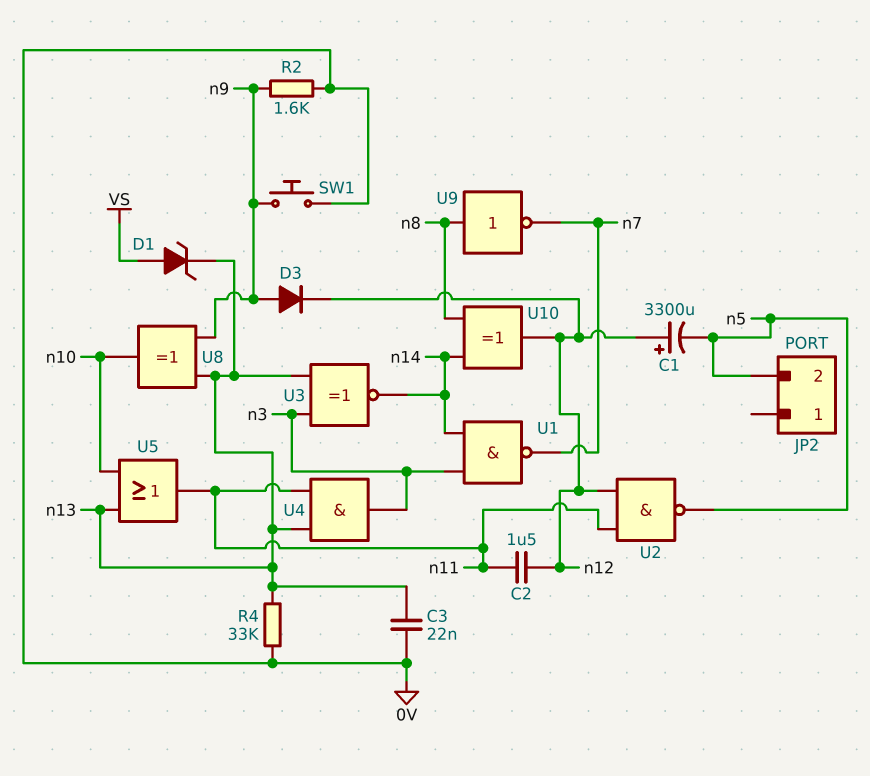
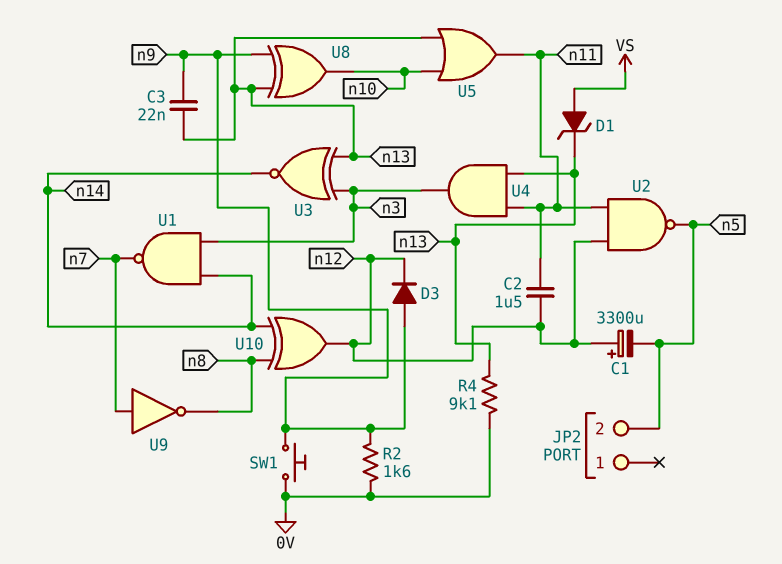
C3: 22nF (0V, n13) -> 22nF (n9, n13)
R4: 33k (0V, n13) -> 9.1k (0V, n13)
U9: NOT (in n8, out n7) -> NOT (in n7, out n8)

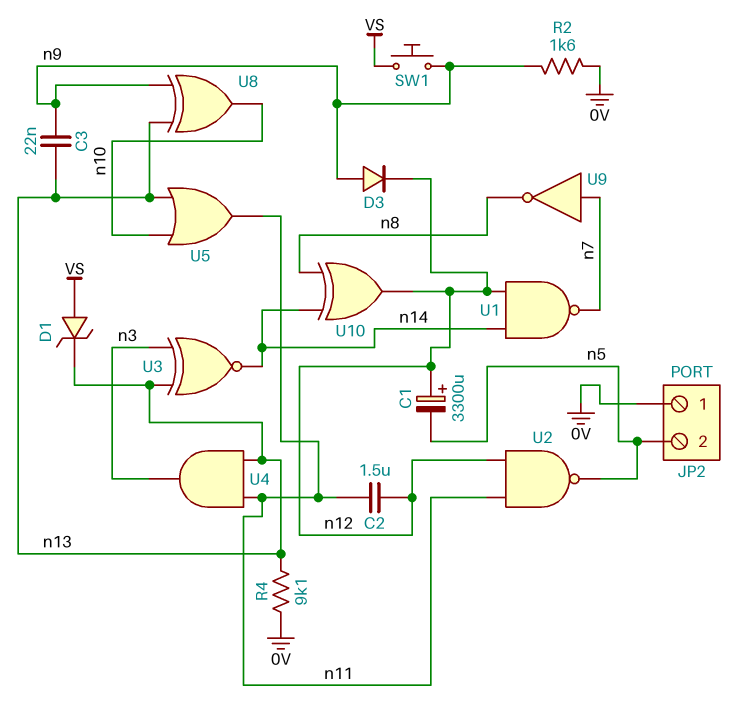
JP2 pin 1: none -> 0V
SW1: button (0V, n9) -> button (VS, n9)
U1: NAND (in n3, in n14, out n7) -> NAND (in n12, in n14, out n7)

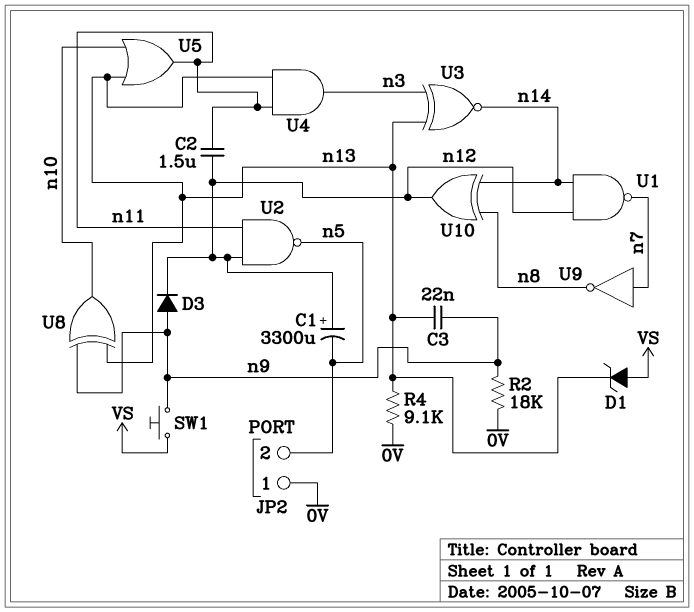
R2: 1.6k (0V, n9) -> 18k (0V, n9)

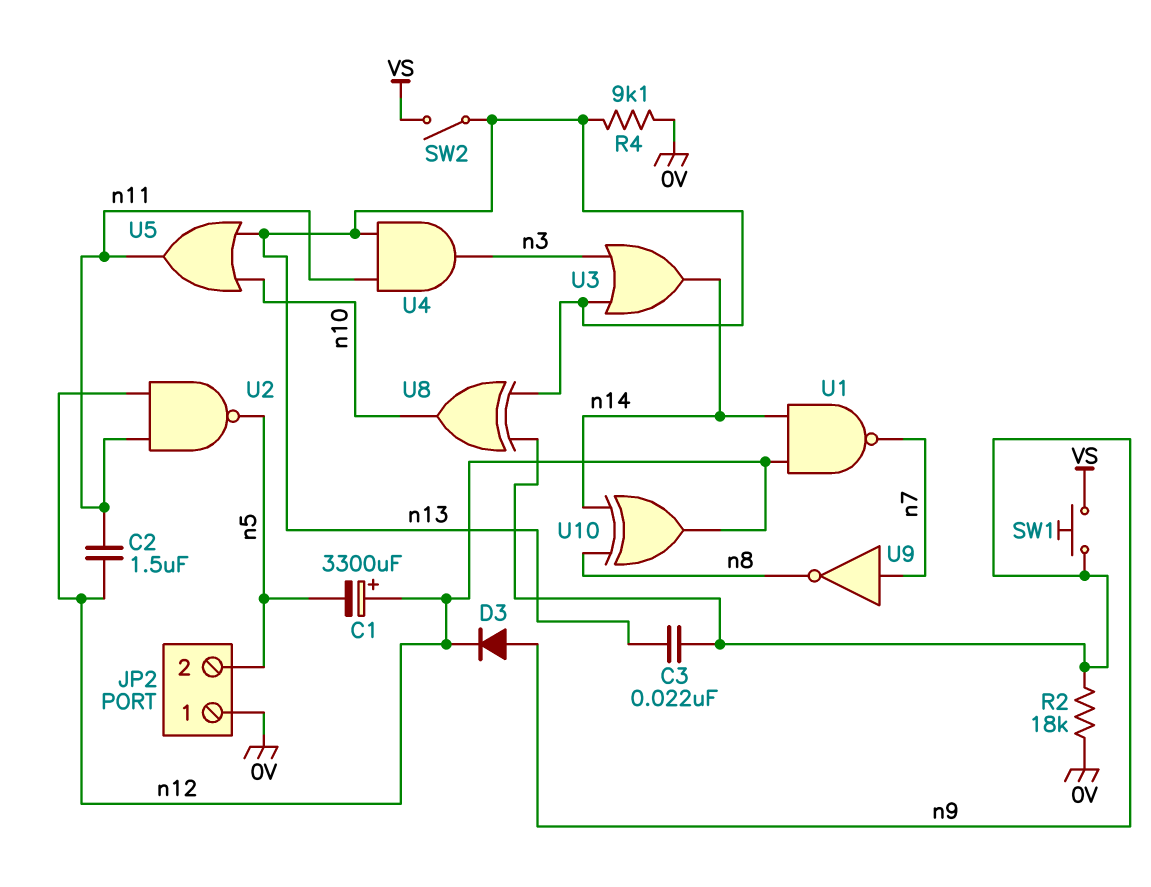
D1: zener (A VS, K n13) -> none
SW2: none -> switch (VS, n13)
U3: XNOR (in n3, in n13, out n14) -> OR (in n3, in n13, out n14)

